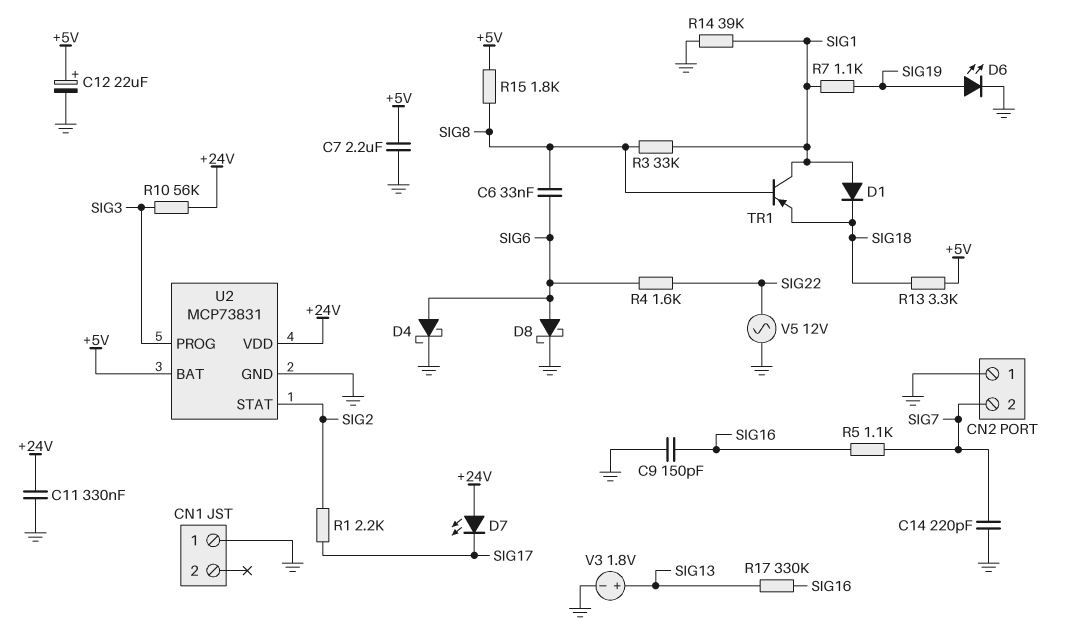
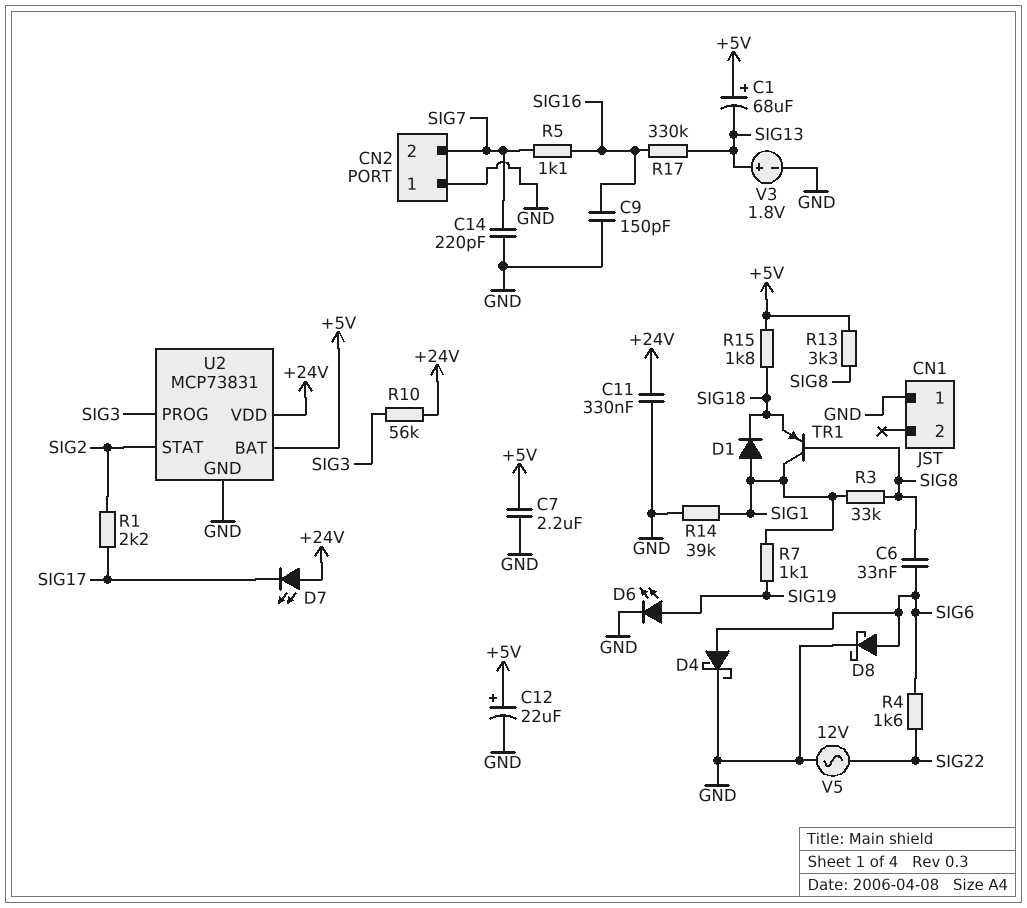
C1: none -> 68uF (plus +5V, minus SIG13)
R13: 3.3k (+5V, SIG18) -> 3.3k (+5V, SIG8)
R15: 1.8k (+5V, SIG8) -> 1.8k (+5V, SIG18)

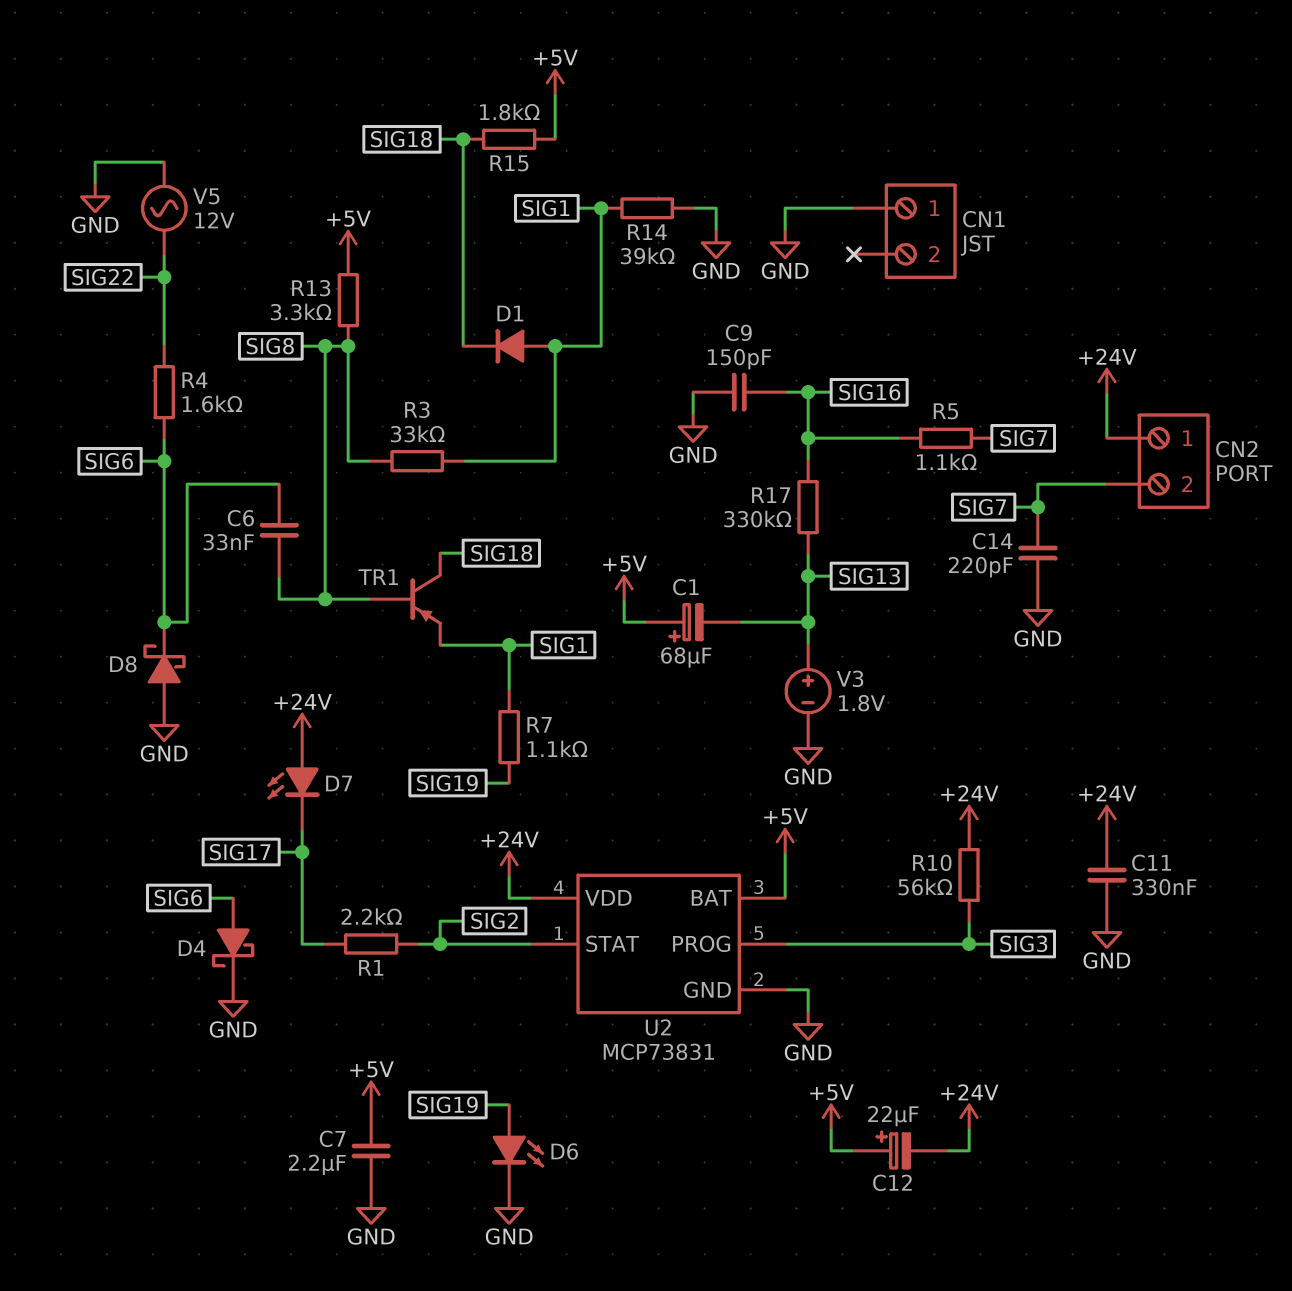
C12: 22uF (plus +5V, minus GND) -> 22uF (plus +5V, minus +24V)
CN2 pin 1: GND -> +24V
D8: schottky (A SIG6, K GND) -> schottky (A GND, K SIG6)
TR1: PNP (B SIG8, C SIG1, E SIG18) -> PNP (B SIG8, C SIG18, E SIG1)

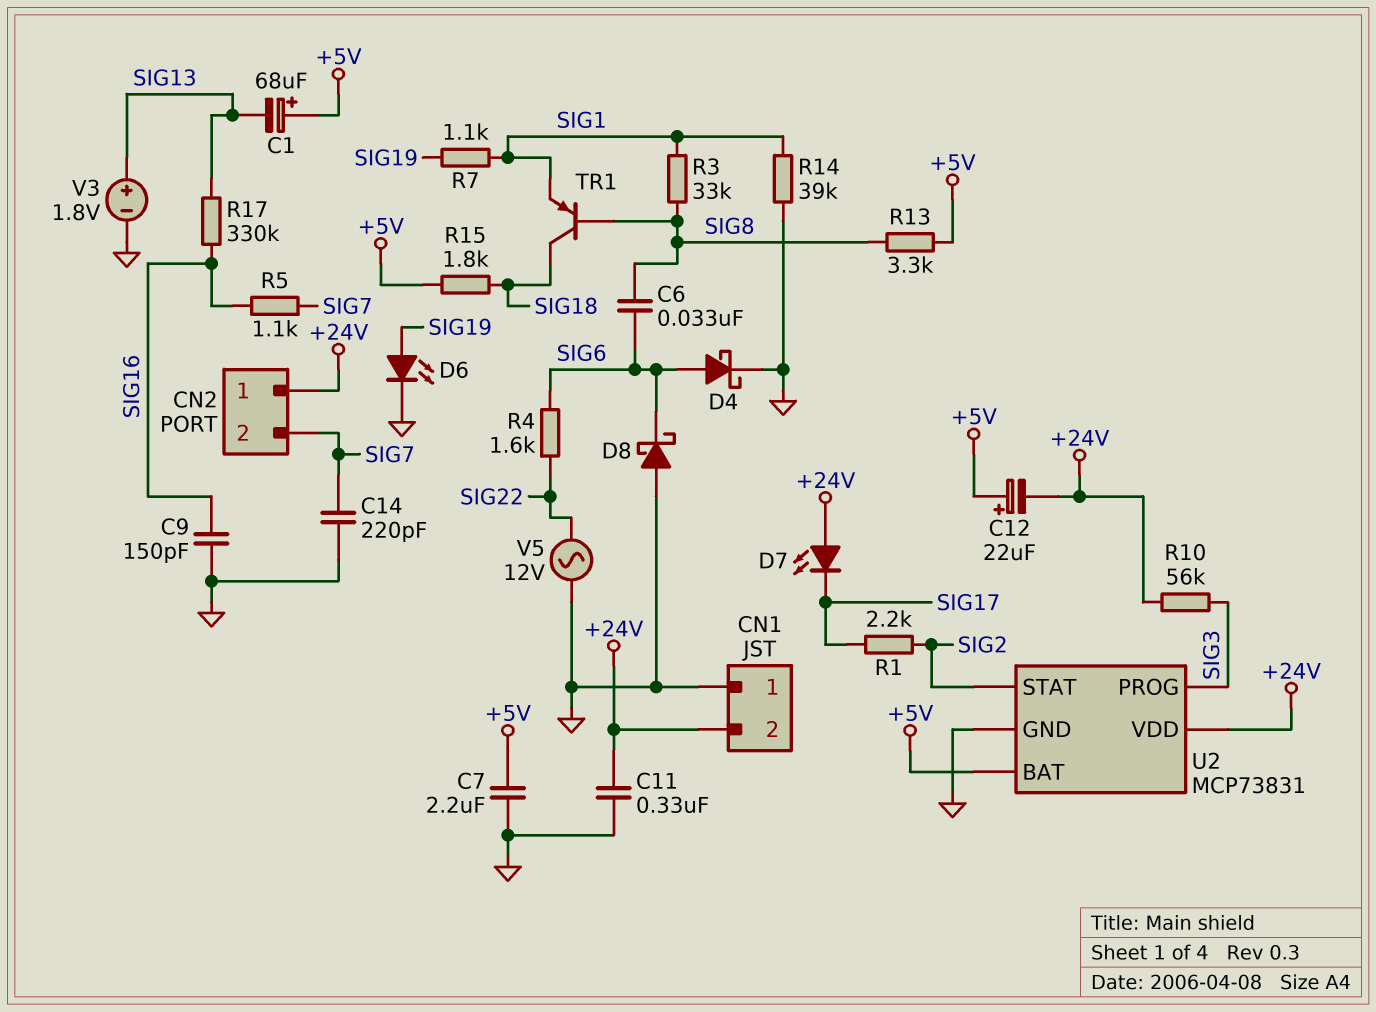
CN1 pin 2: none -> +24V
D1: diode (A SIG1, K SIG18) -> none

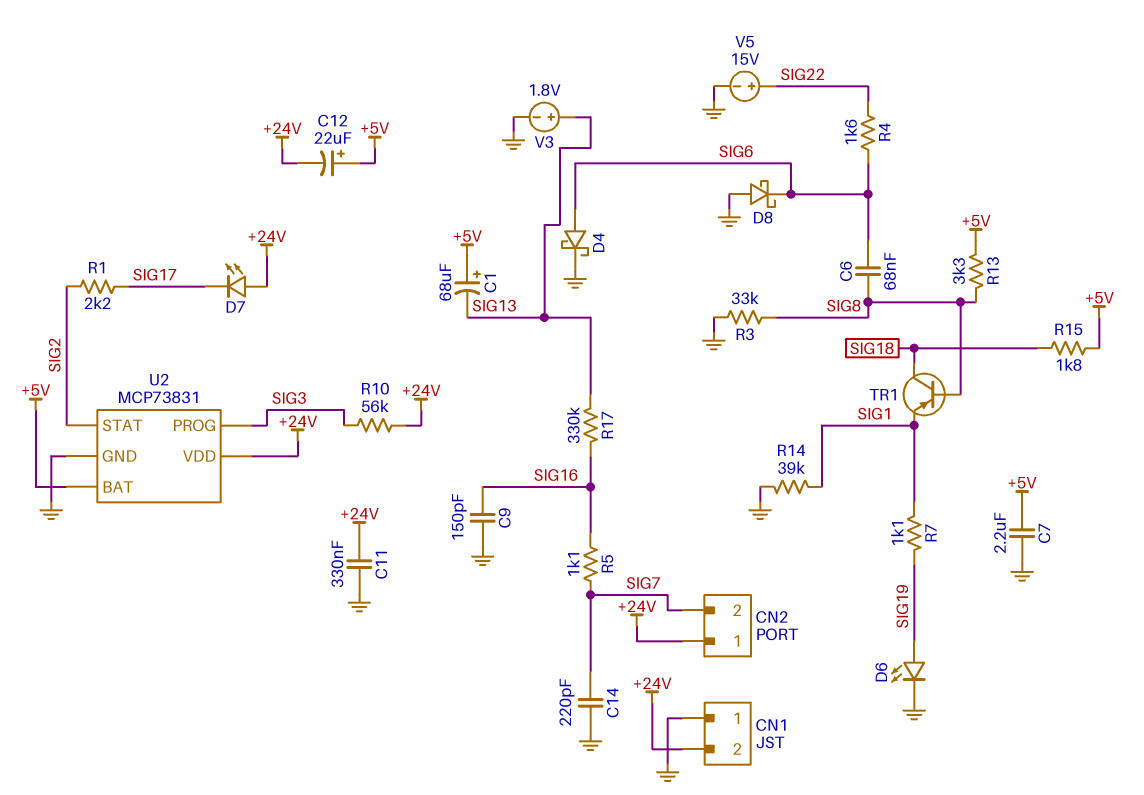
C6: 33nF (SIG6, SIG8) -> 68nF (SIG6, SIG8)
R3: 33k (SIG1, SIG8) -> 33k (GND, SIG8)
V5: AC 12V (GND, SIG22) -> 15V (plus SIG22, minus GND)

